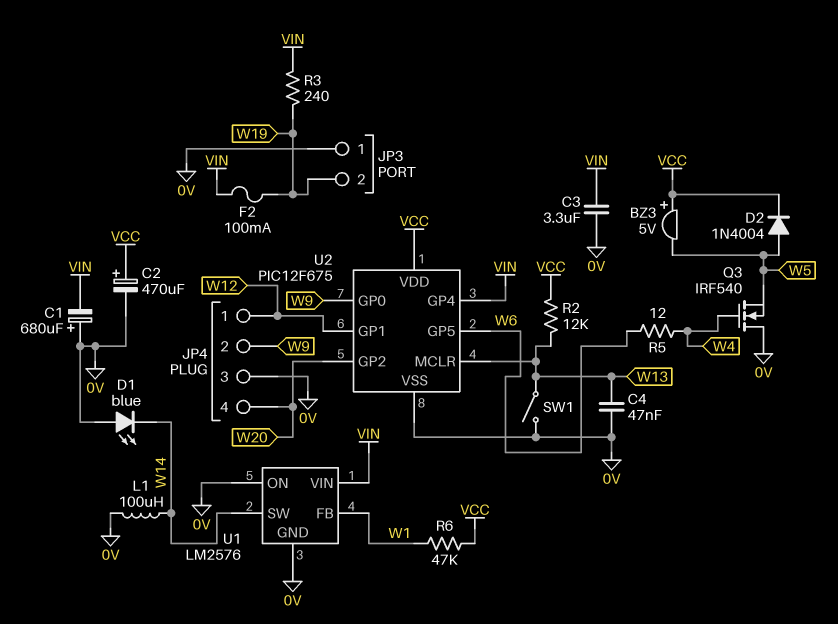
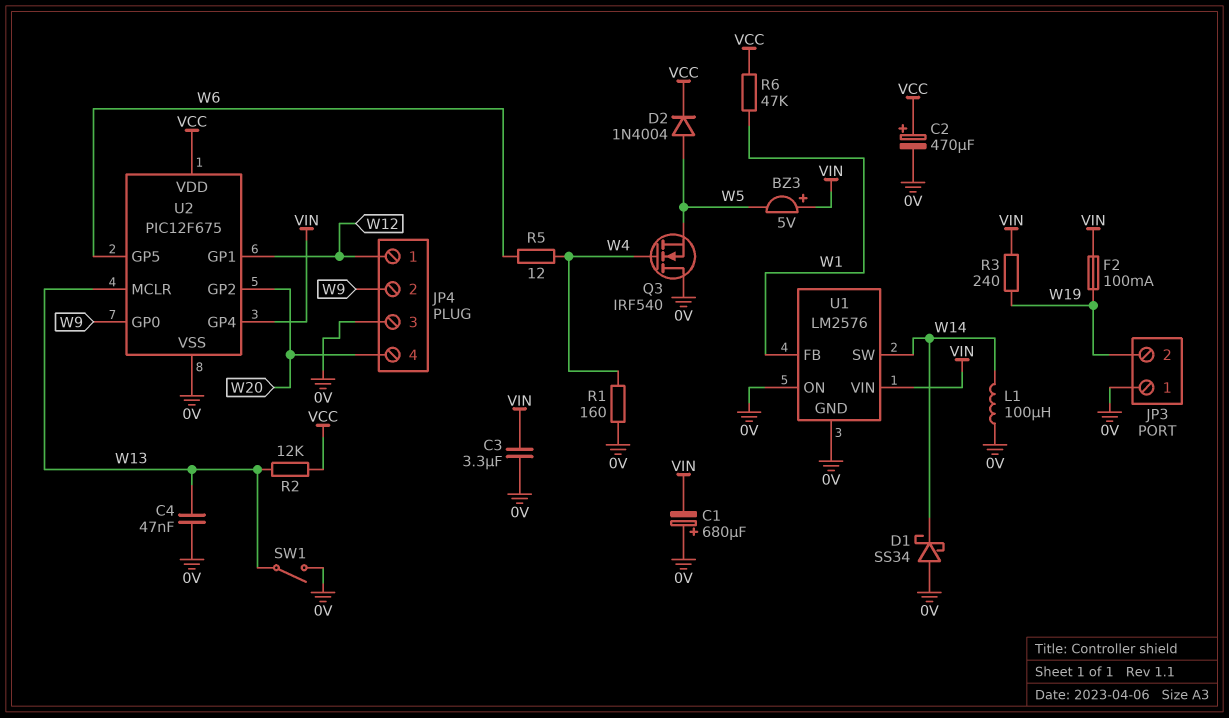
BZ3: buzzer 5V (plus VCC, minus W5) -> buzzer 5V (plus VIN, minus W5)
D1: LED blue (A 0V, K W14) -> schottky SS34 (A 0V, K W14)
R1: none -> 160 (0V, W4)

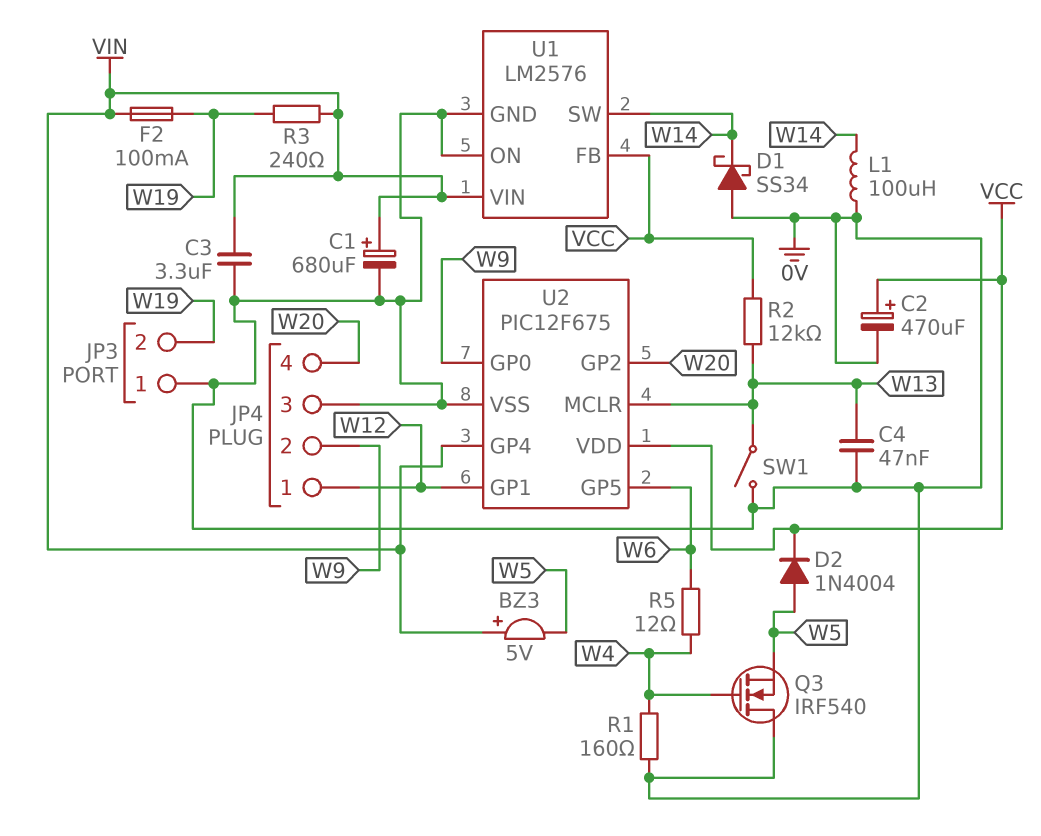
C1: 680uF (plus 0V, minus VIN) -> 680uF (plus VIN, minus 0V)
R6: 47k (VCC, W1) -> none
U1 pin FB: W1 -> VCC

